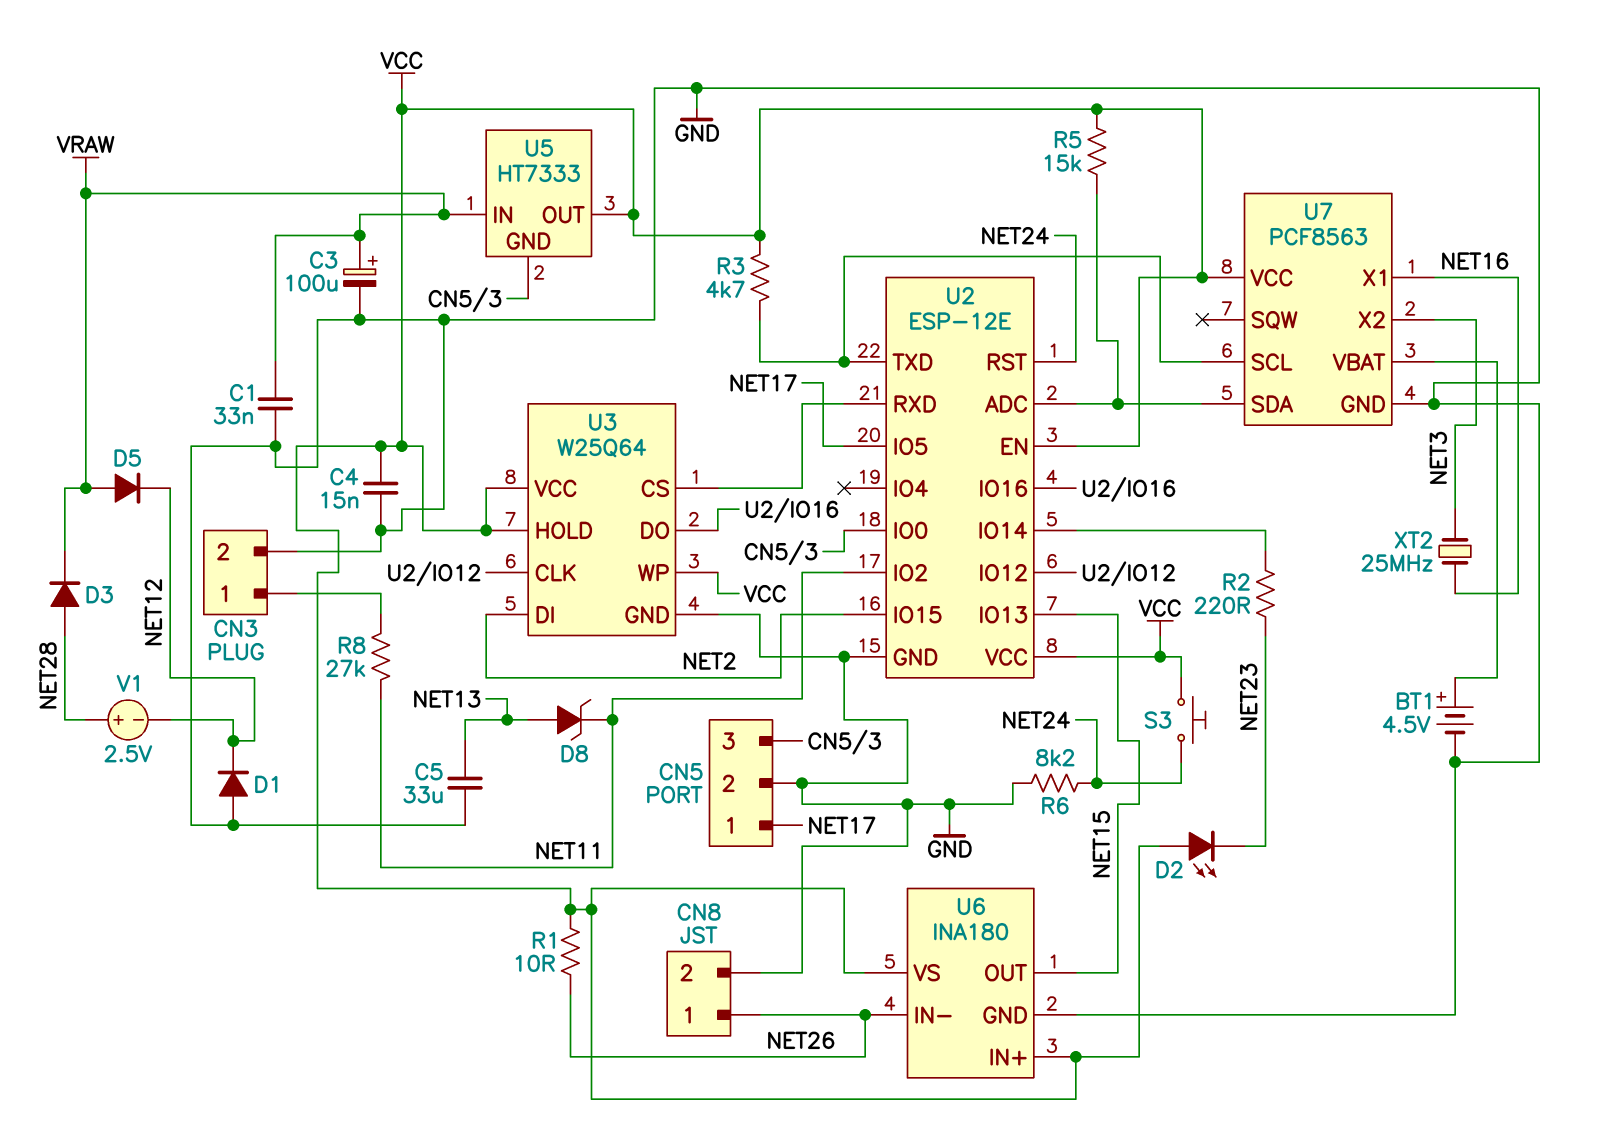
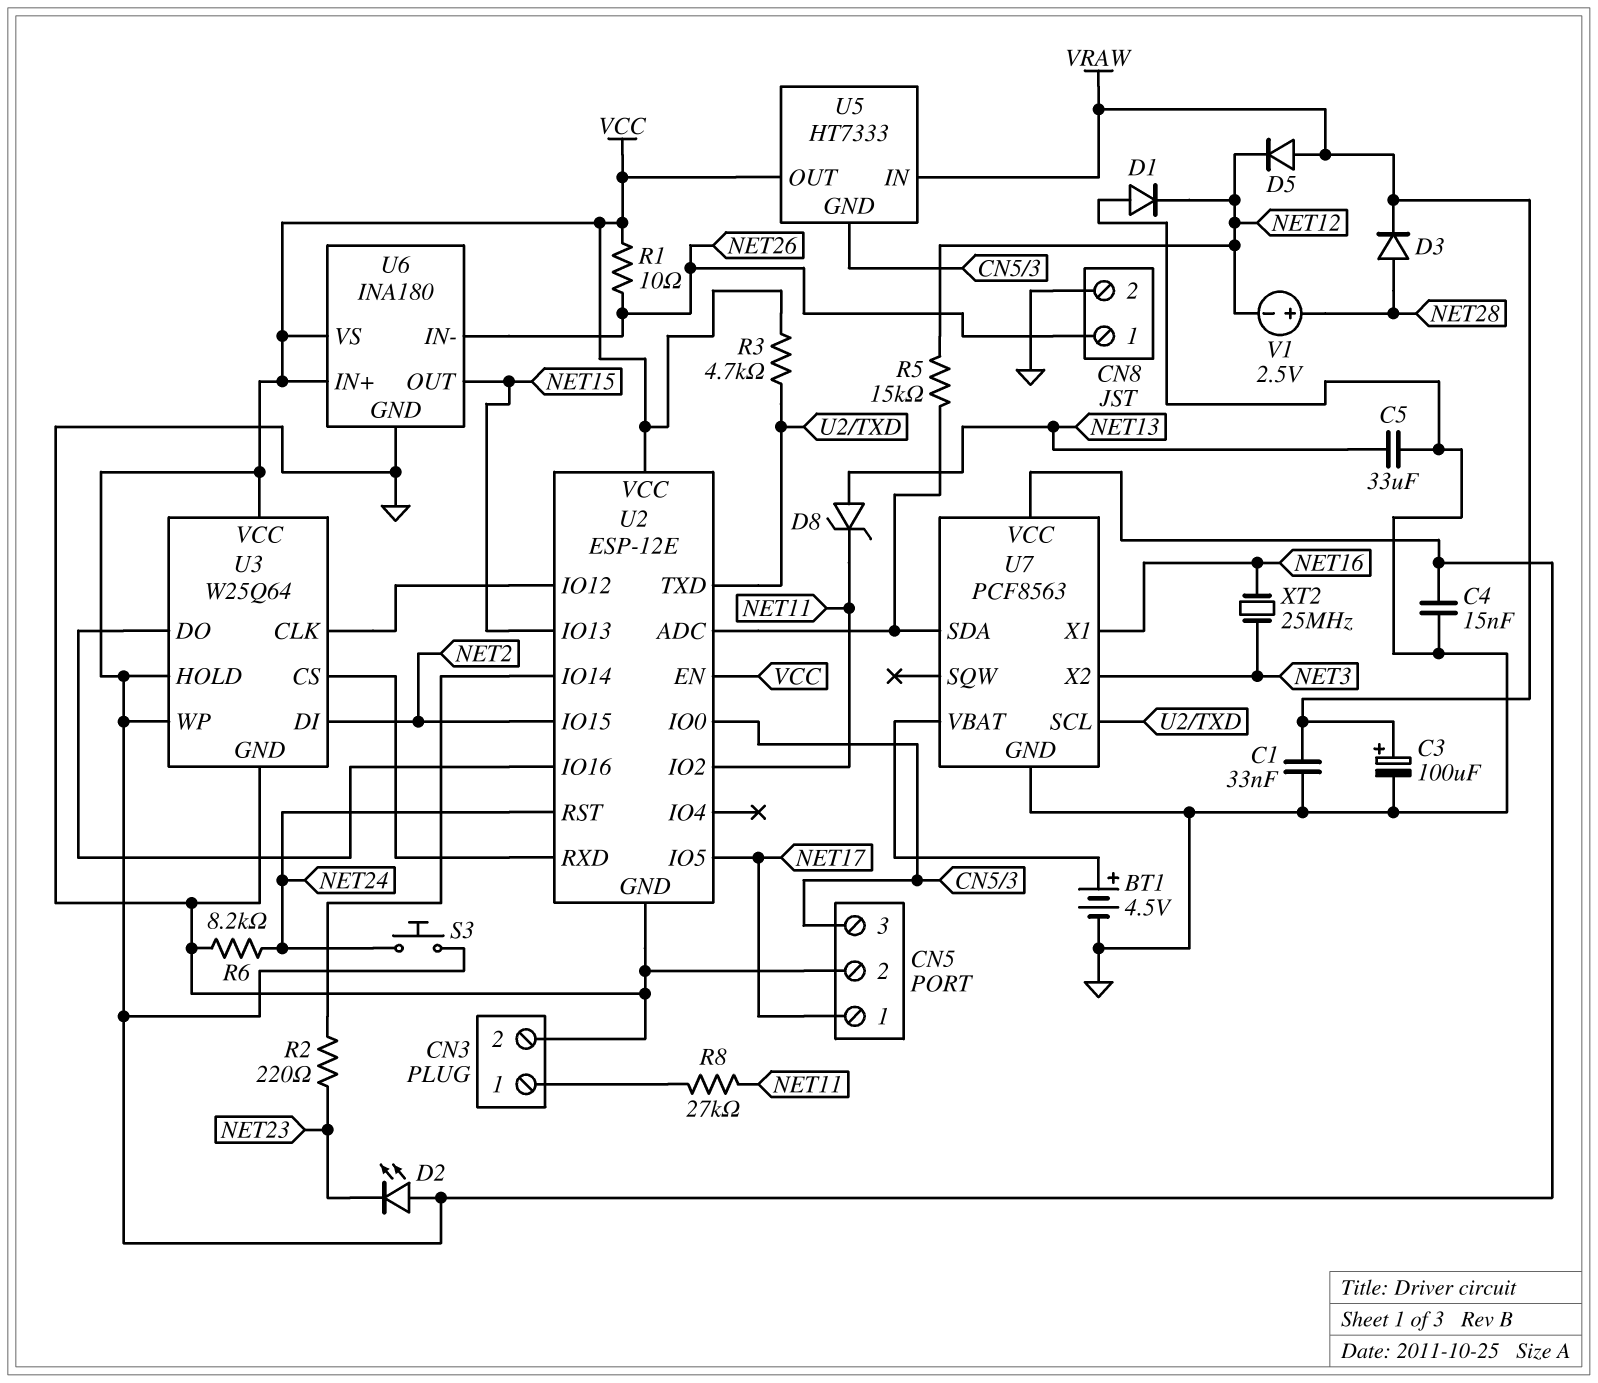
R5: 15k (U2/ADC, VCC) -> 15k (NET12, U2/ADC)

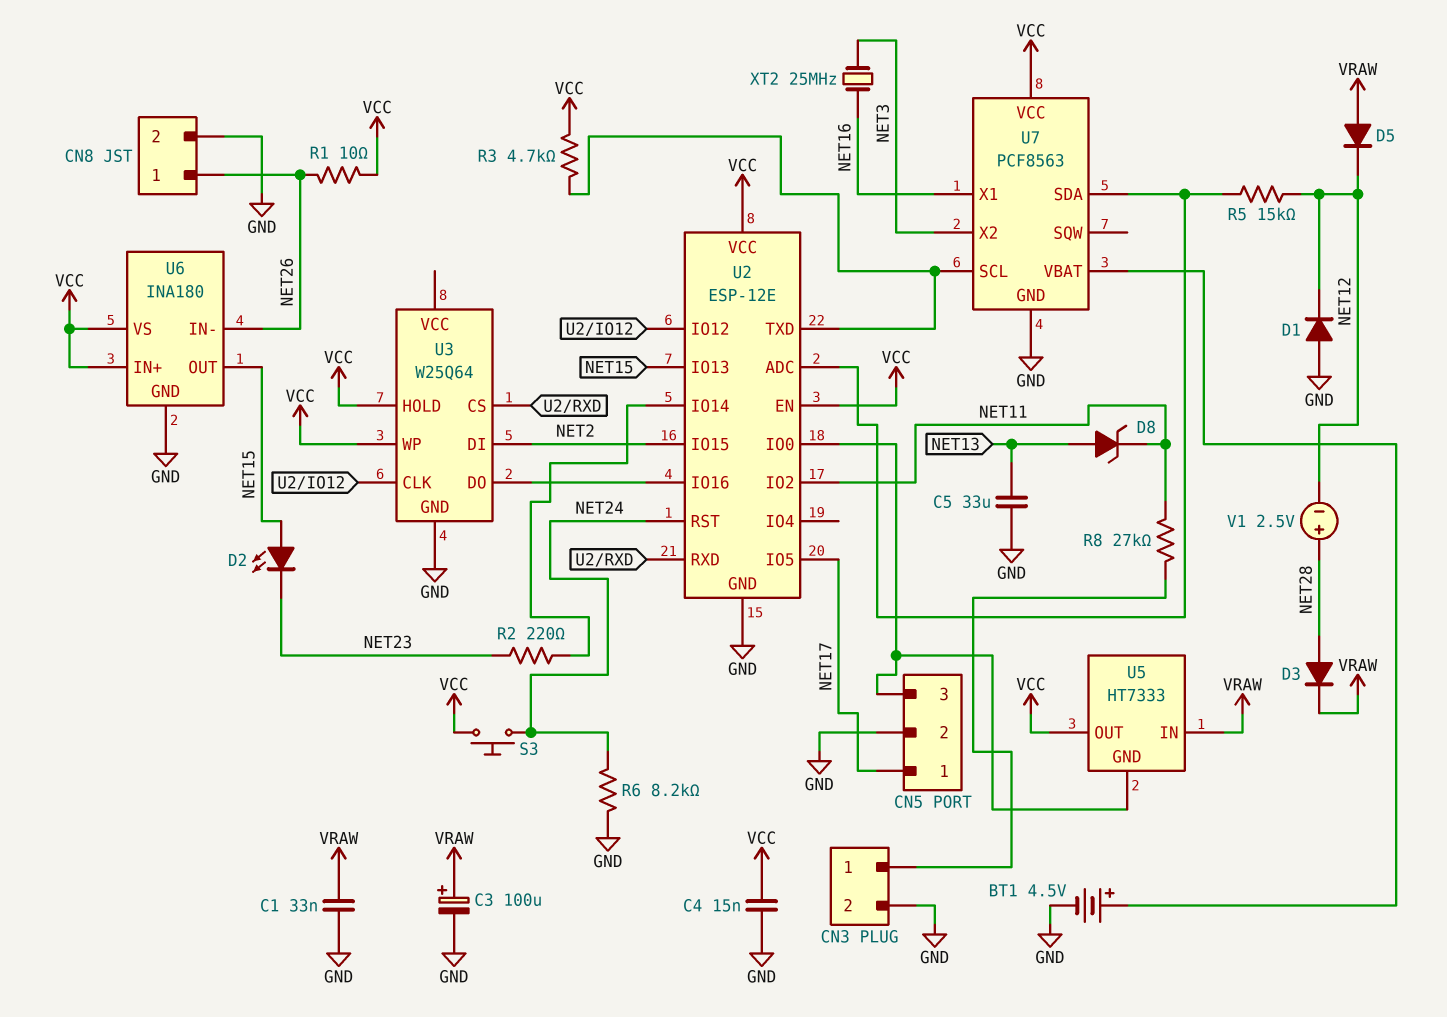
D2: LED (A VCC, K NET23) -> LED (A NET15, K NET23)
U3 pin VCC: VCC -> none

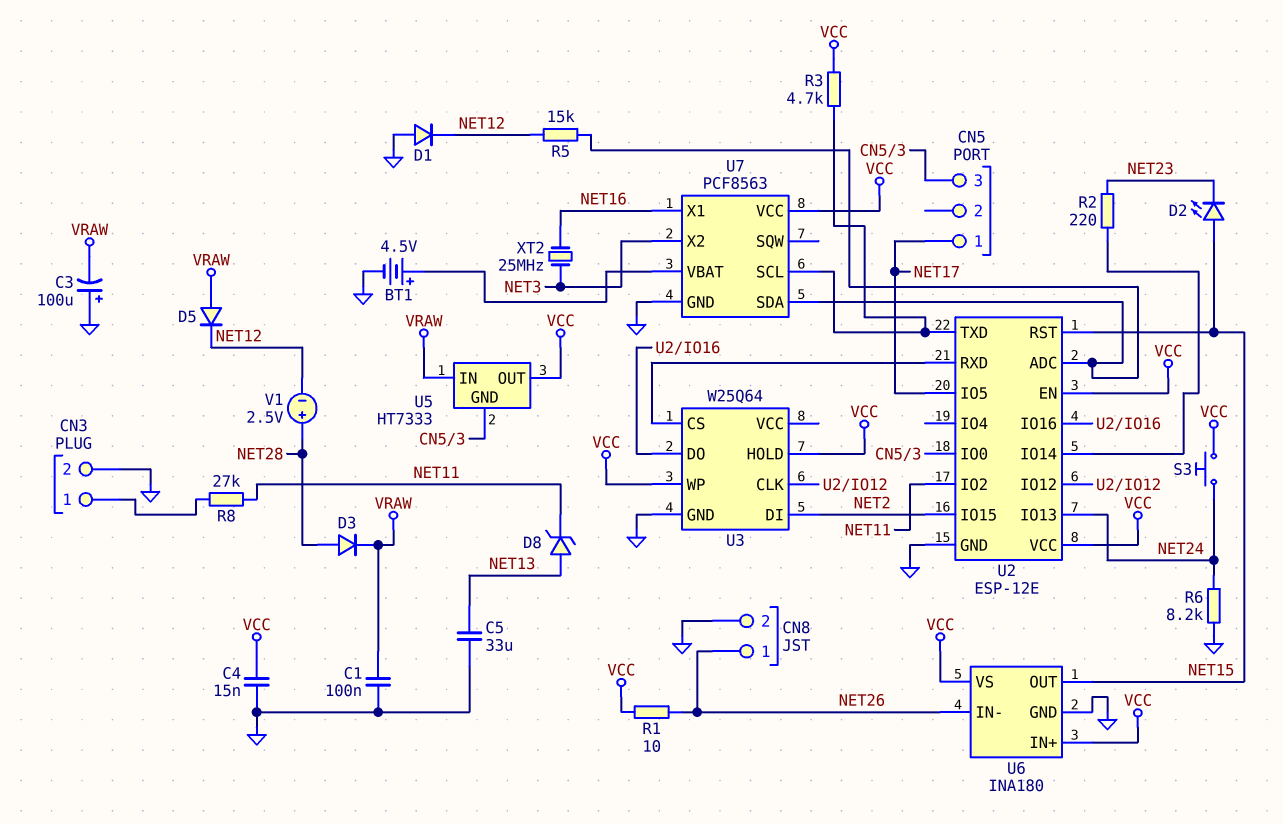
C1: 33nF (GND, VRAW) -> 100nF (GND, VRAW)
C3: 100uF (plus VRAW, minus GND) -> 100uF (plus GND, minus VRAW)
CN5 pin 2: GND -> none
U2 pin IO13: NET15 -> NET24
U2 pin RST: NET24 -> NET15

